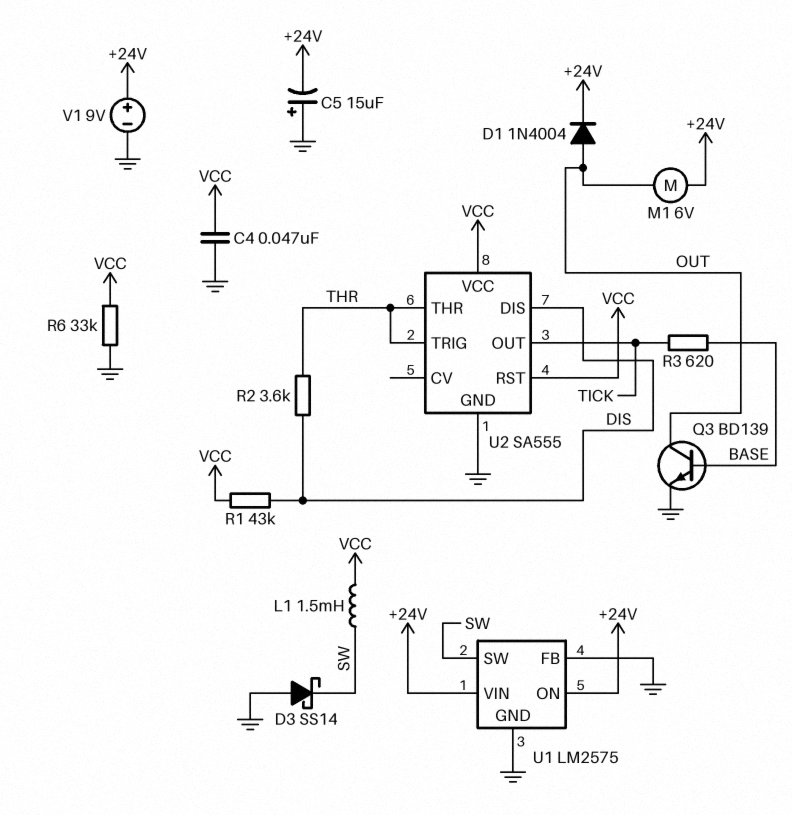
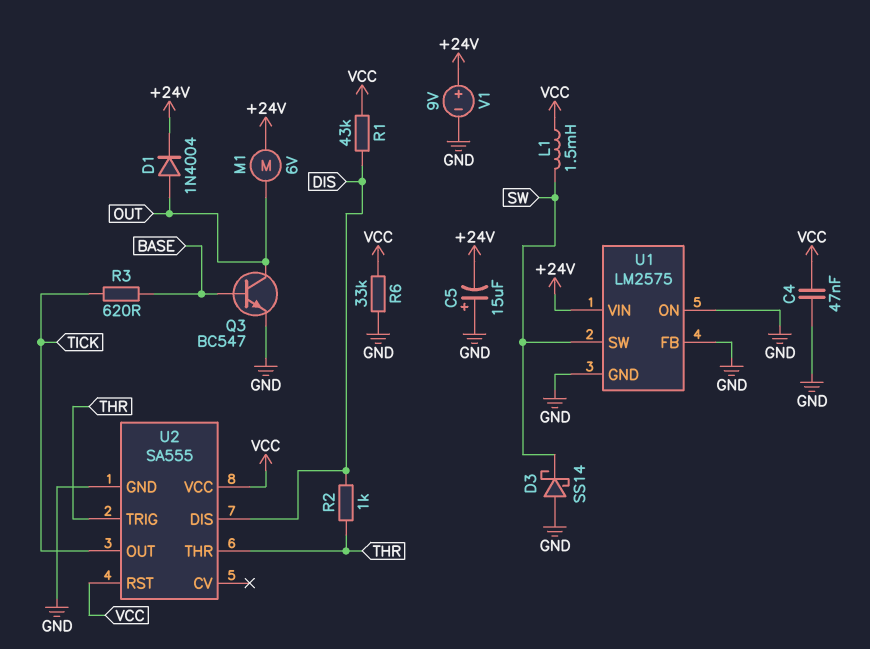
Q3: NPN BD139 (B BASE, C OUT, E GND) -> NPN BC547 (B BASE, C OUT, E GND)
R2: 3.6k (DIS, THR) -> 1k (DIS, THR)
U1 pin ON: +24V -> GND

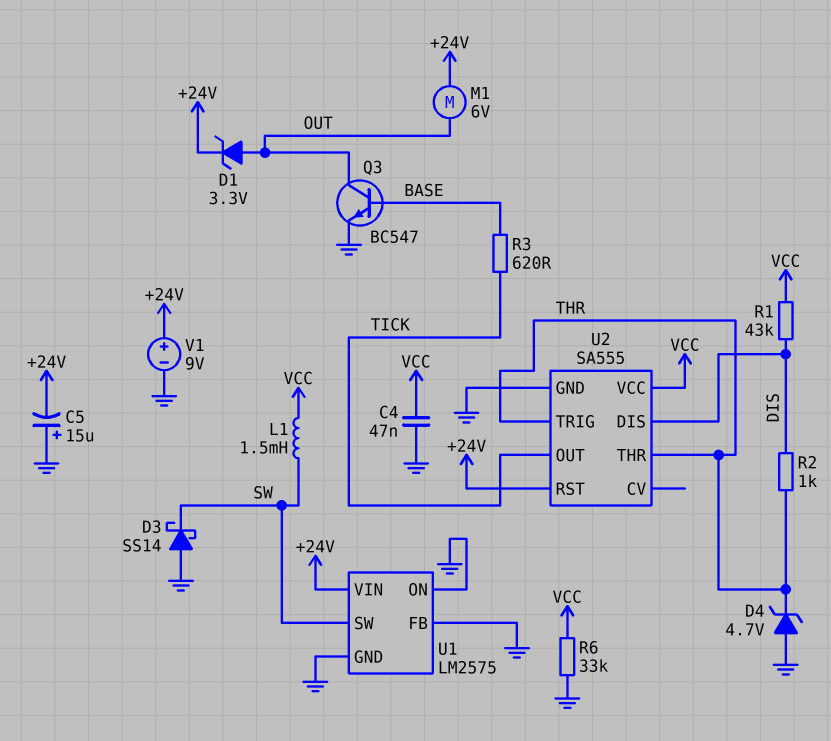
D1: diode 1N4004 (A OUT, K +24V) -> zener 3.3V (A OUT, K +24V)
D4: none -> zener 4.7V (A GND, K THR)
U2 pin RST: VCC -> +24V

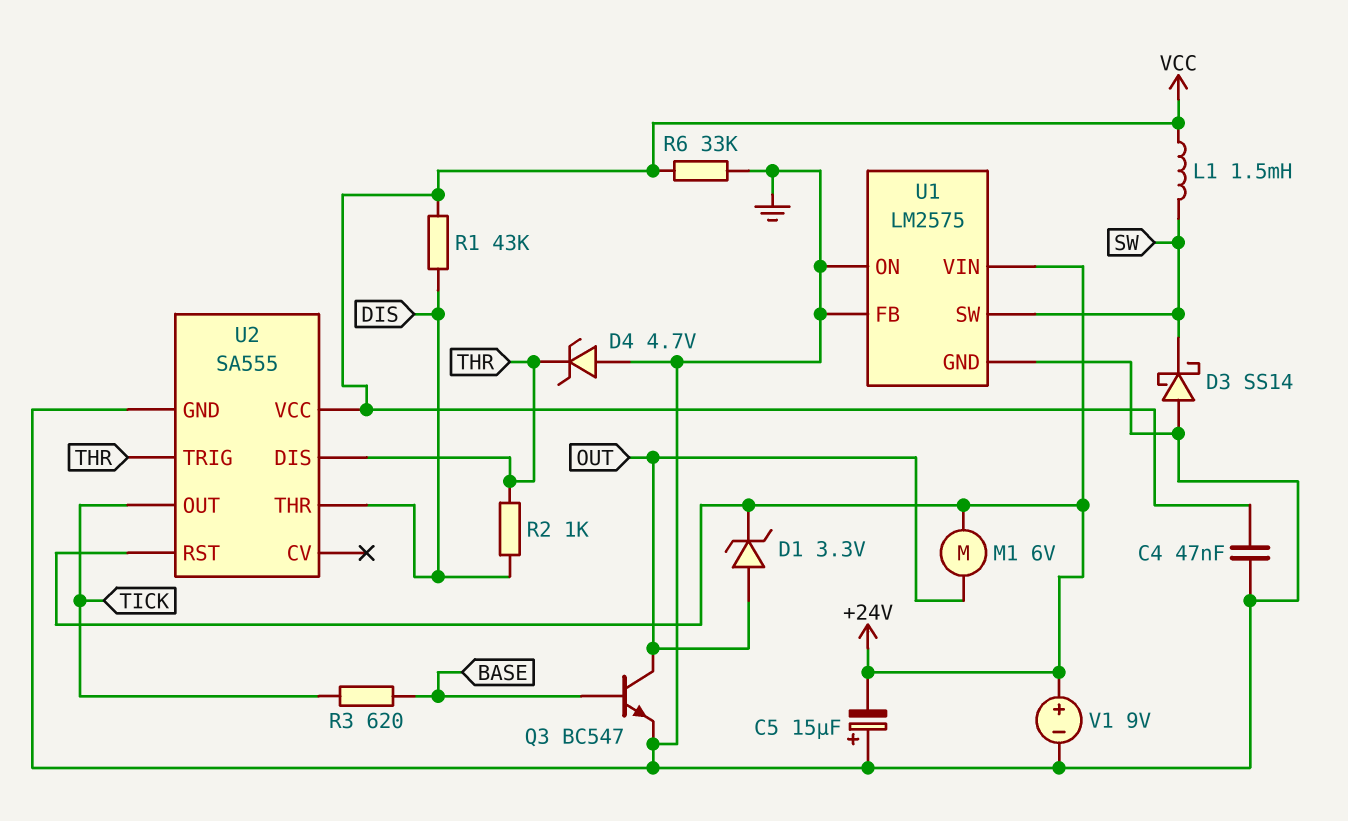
U2 pin DIS: DIS -> THR
U2 pin THR: THR -> DIS

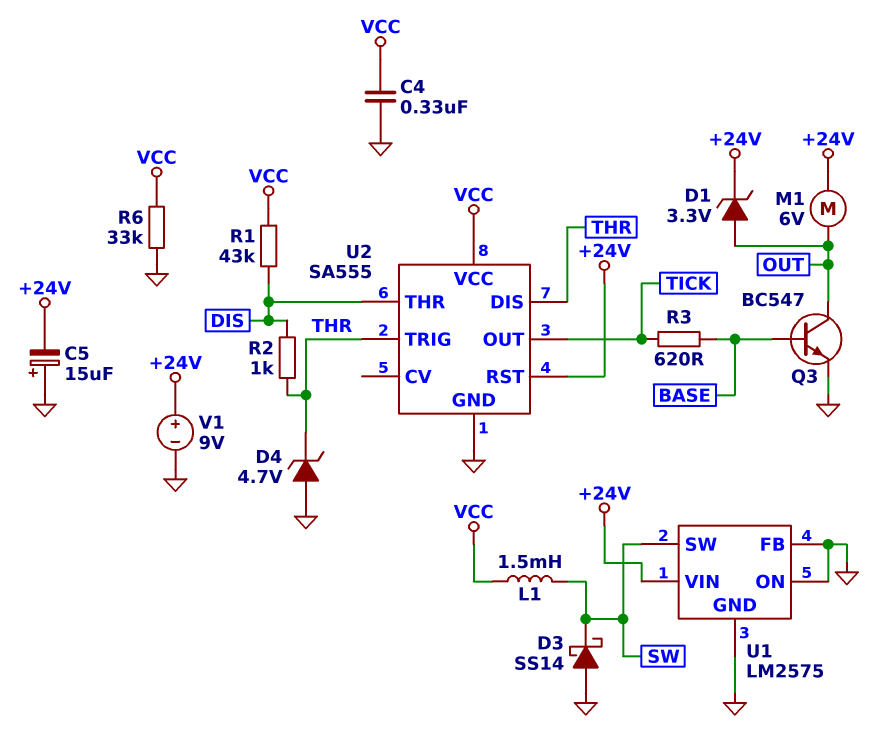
C4: 47nF (GND, VCC) -> 330nF (GND, VCC)

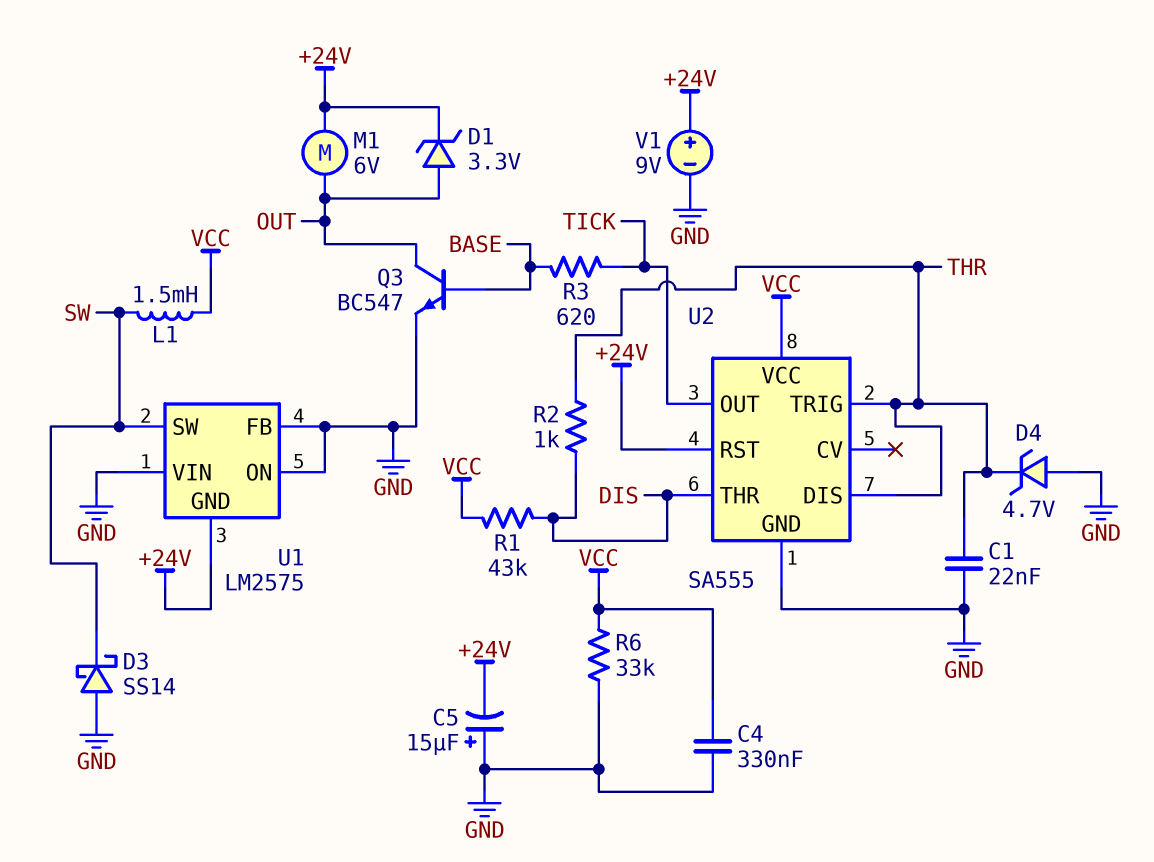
C1: none -> 22nF (GND, THR)
U1 pin GND: GND -> +24V
U1 pin VIN: +24V -> GND

